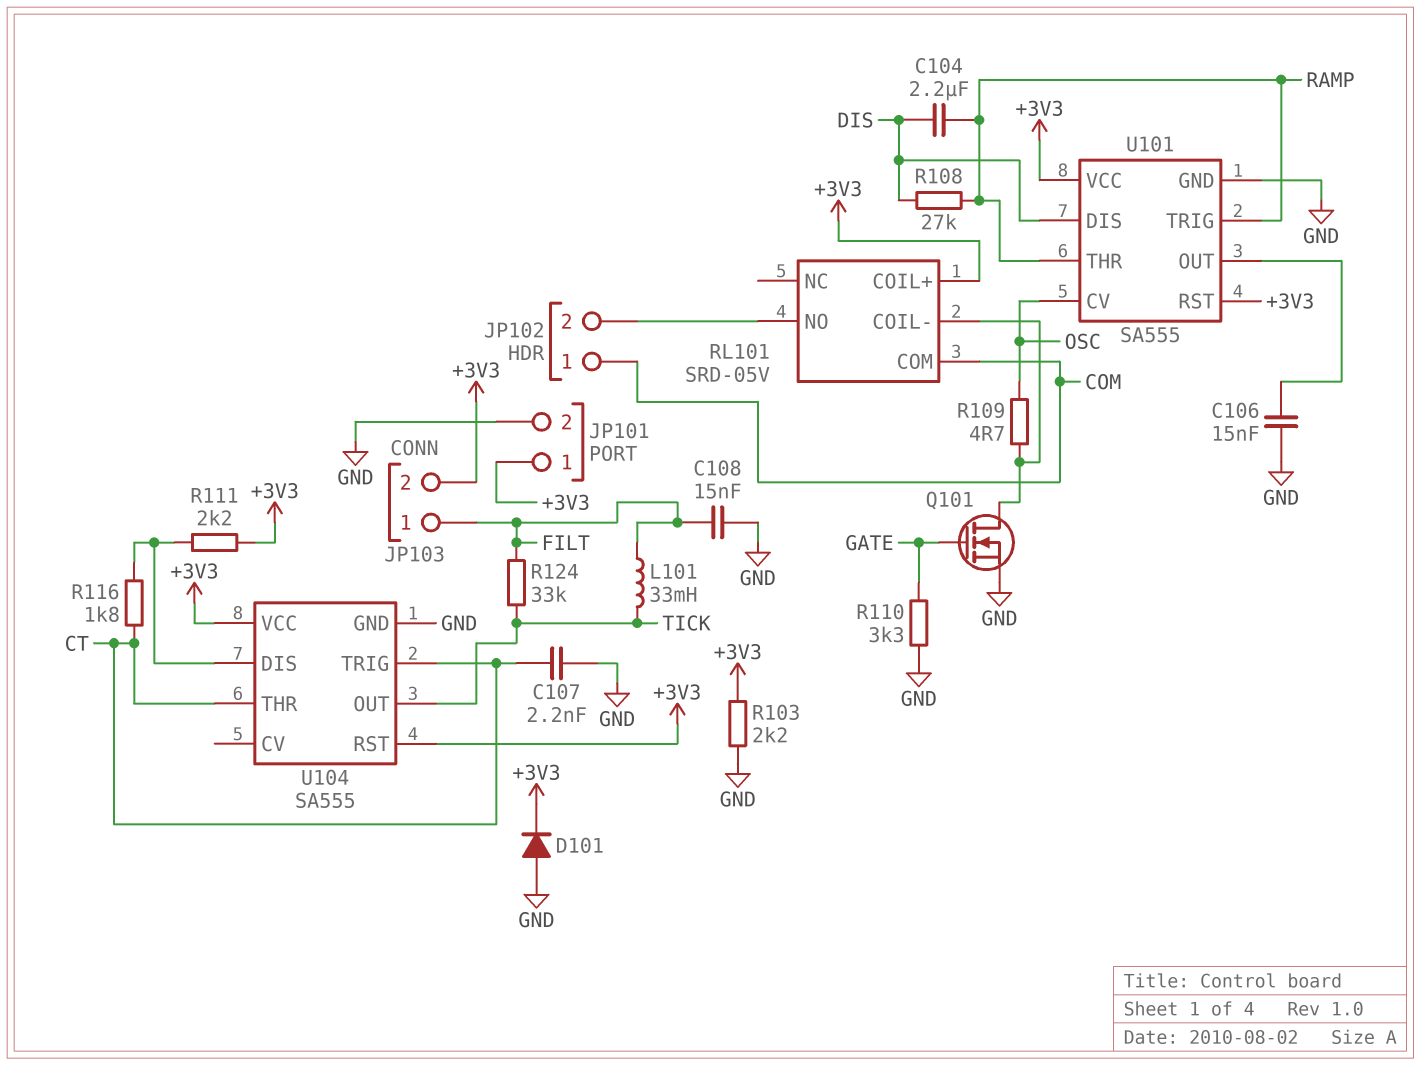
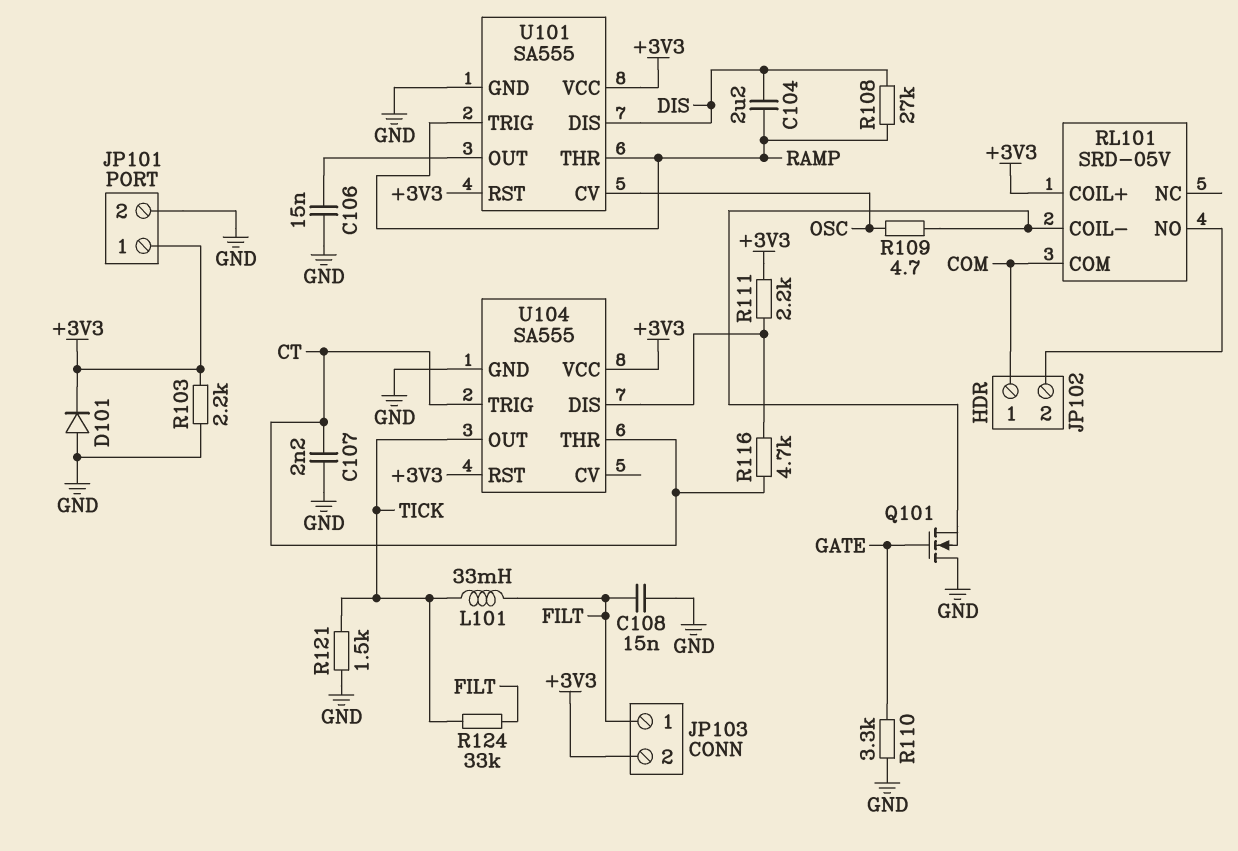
Q101: NMOS (G GATE, D RL101/COIL-, S GND) -> NMOS (G GATE, D GND, S RL101/COIL-)
R116: 1.8k (CT, U104/DIS) -> 4.7k (CT, U104/DIS)
R121: none -> 1.5k (GND, TICK)

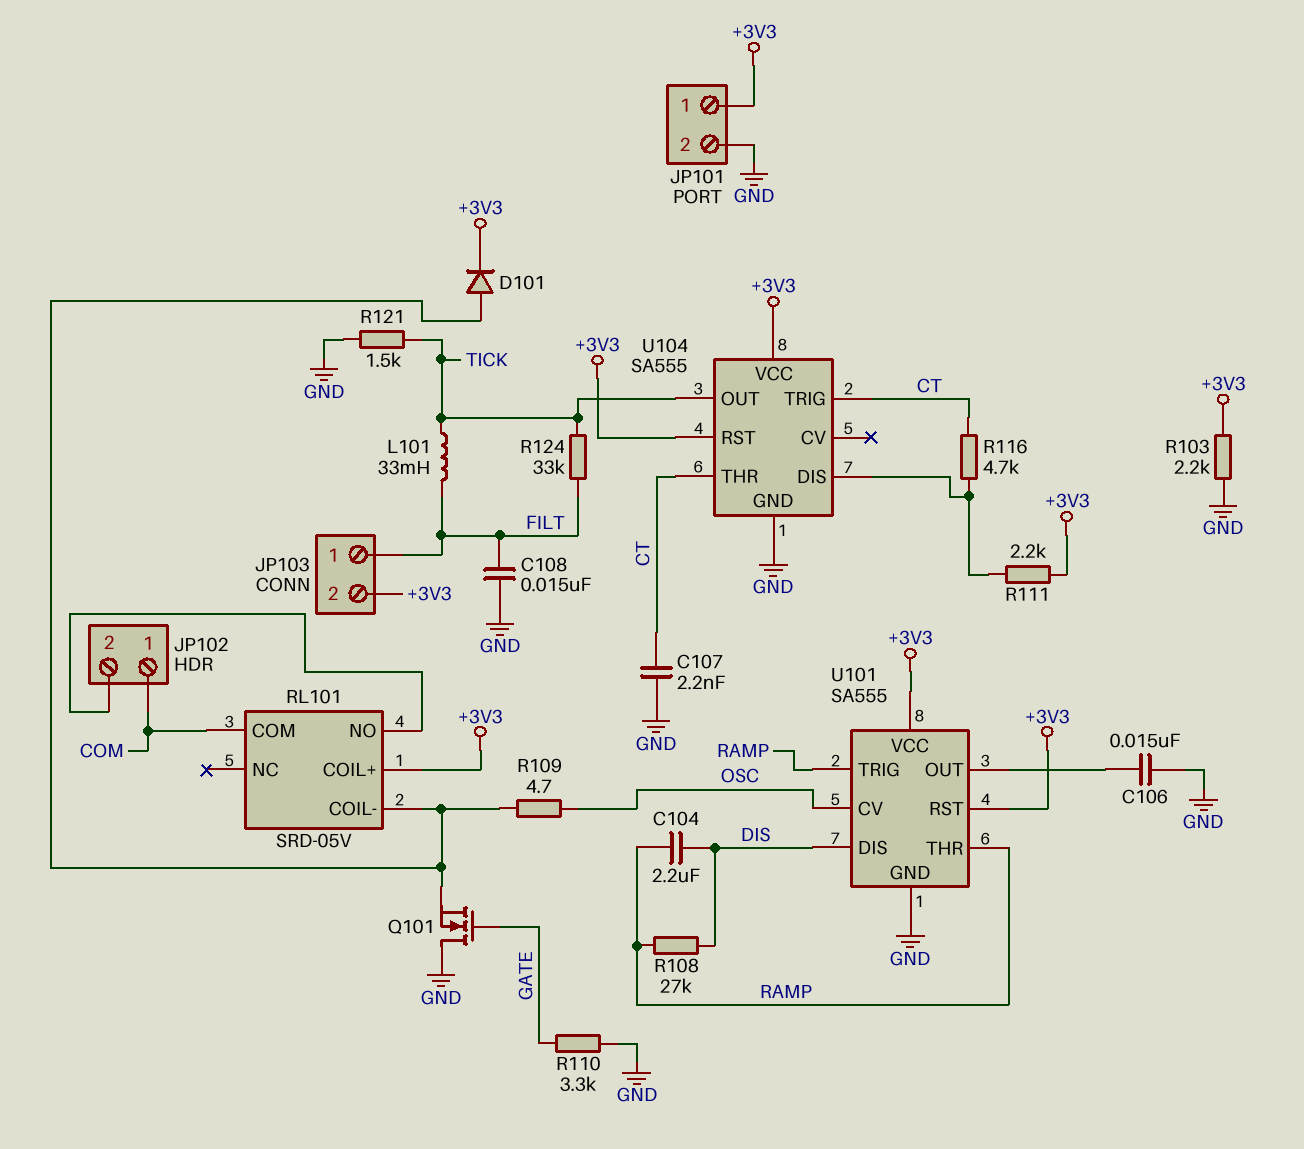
D101: diode (A GND, K +3V3) -> diode (A RL101/COIL-, K +3V3)

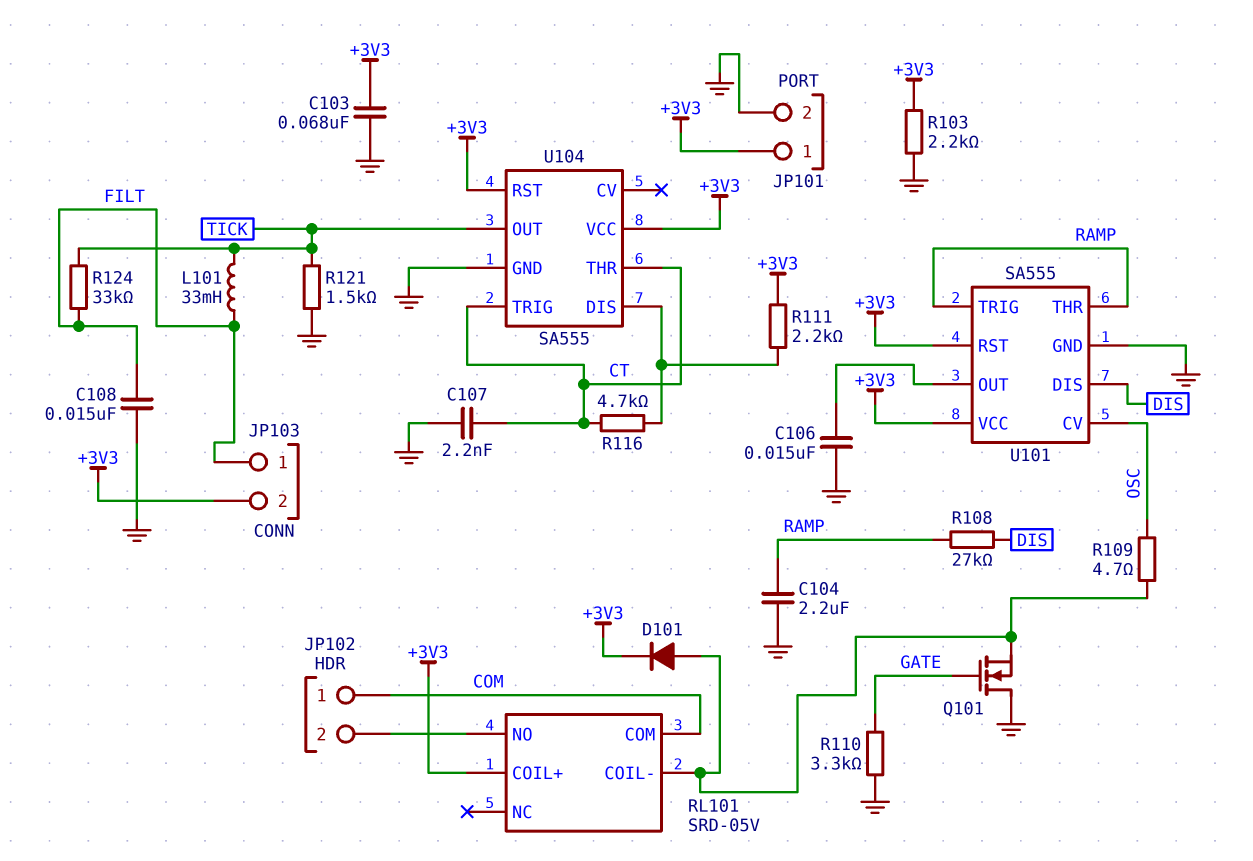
C103: none -> 68nF (+3V3, GND)
C104: 2.2uF (DIS, RAMP) -> 2.2uF (GND, RAMP)

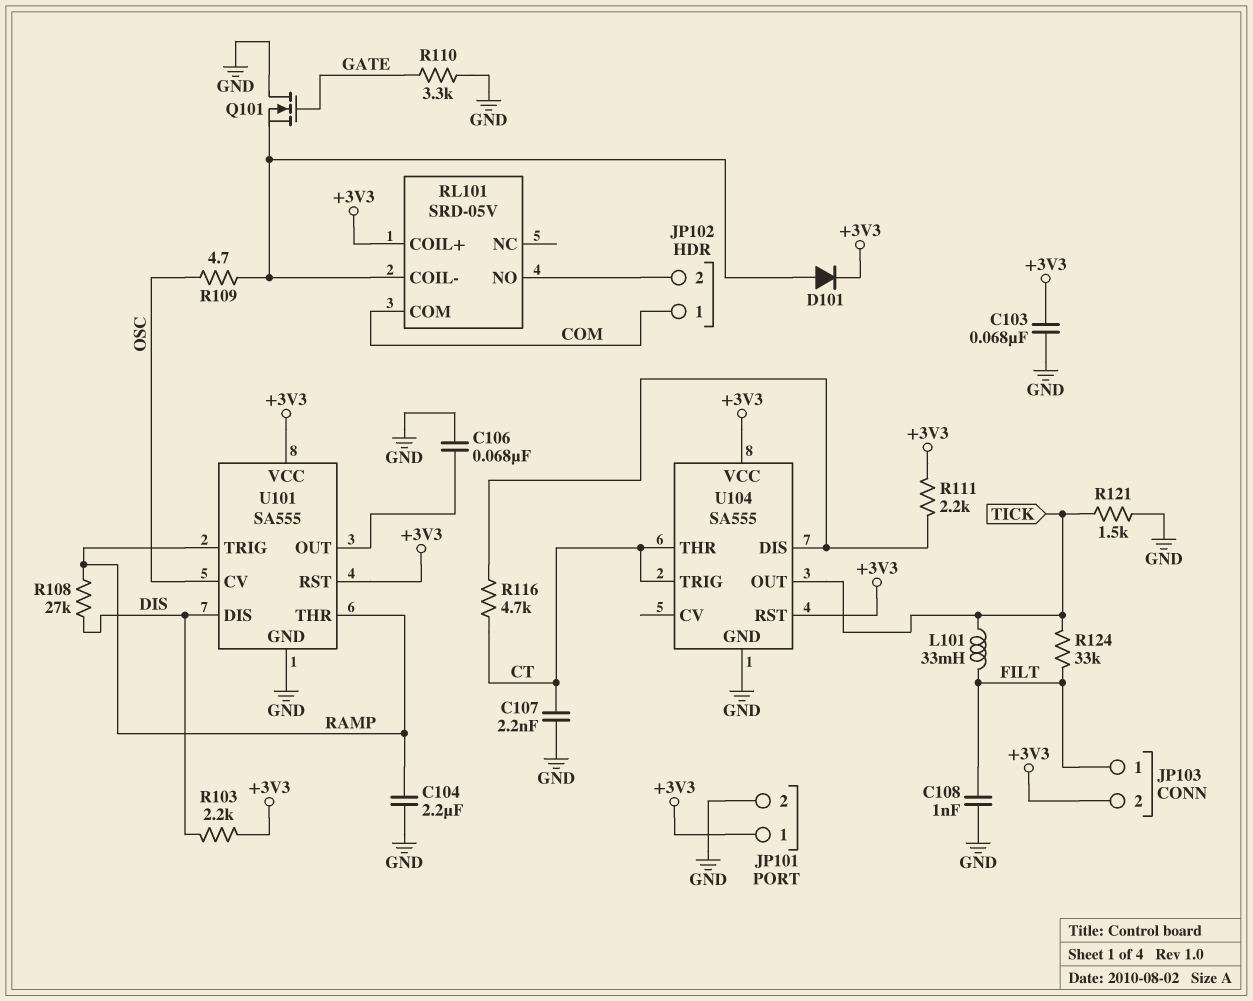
C106: 15nF (GND, U101/OUT) -> 68nF (GND, U101/OUT)
C108: 15nF (FILT, GND) -> 1nF (FILT, GND)
R103: 2.2k (+3V3, GND) -> 2.2k (+3V3, DIS)

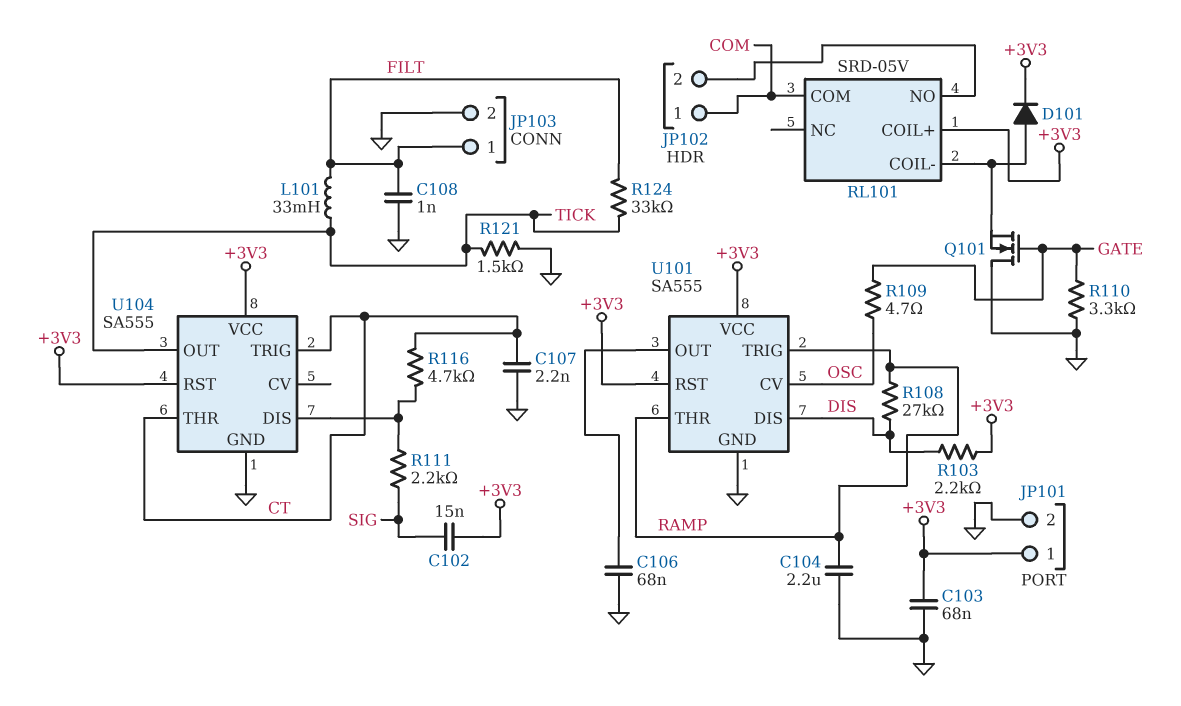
C102: none -> 15nF (+3V3, SIG)
JP103 pin 2: +3V3 -> GND
R109: 4.7 (OSC, RL101/COIL-) -> 4.7 (GATE, OSC)
R111: 2.2k (+3V3, U104/DIS) -> 2.2k (SIG, U104/DIS)

